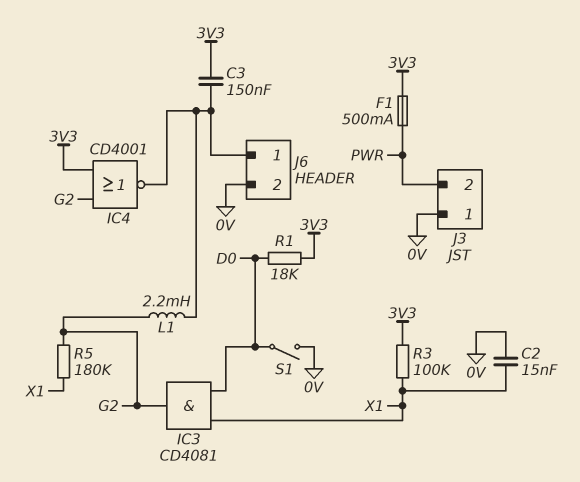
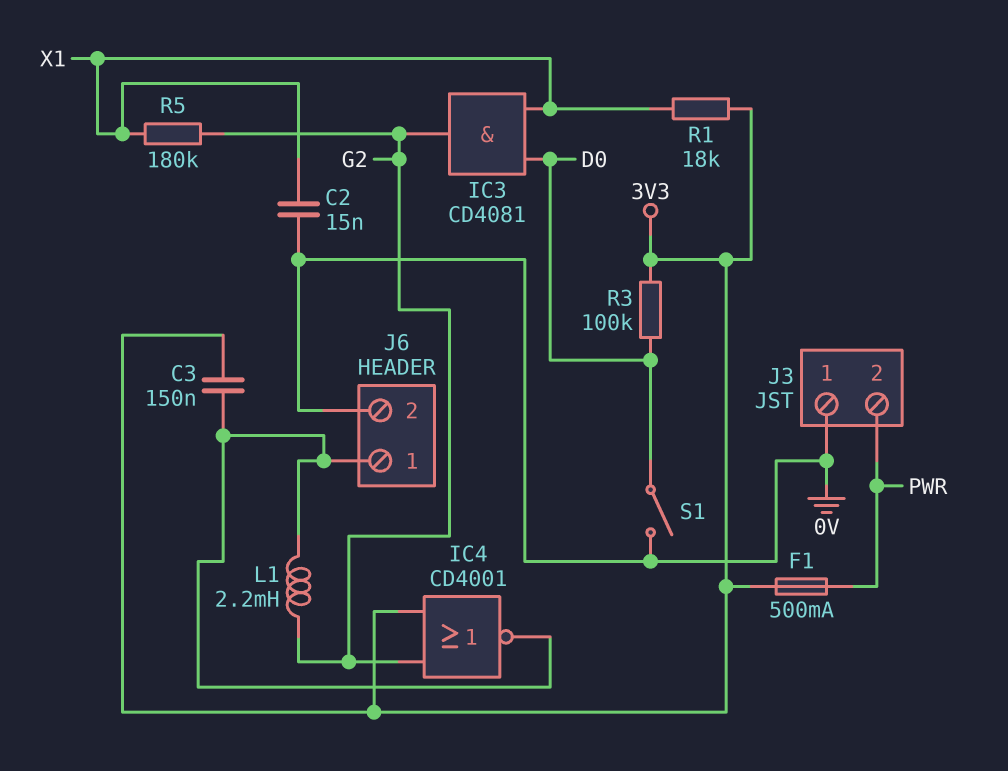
R1: 18k (3V3, D0) -> 18k (3V3, X1)
R3: 100k (3V3, X1) -> 100k (3V3, D0)

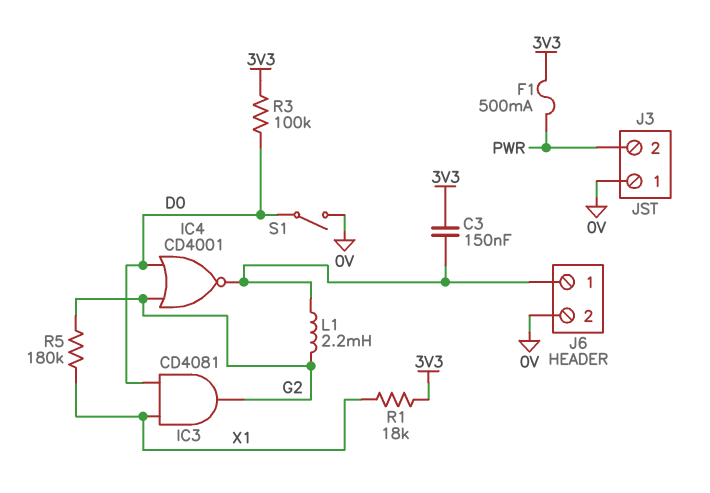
C2: 15nF (0V, X1) -> none
IC4: NOR CD4001 (in 3V3, in G2, out J6/1) -> NOR CD4001 (in D0, in G2, out J6/1)

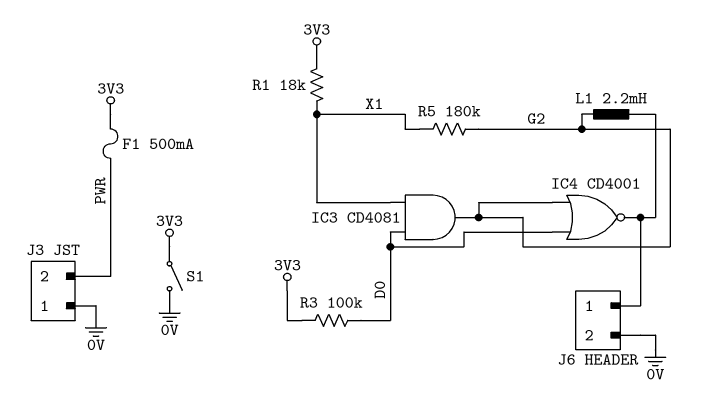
C3: 150nF (3V3, J6/1) -> none
S1: switch (0V, D0) -> switch (0V, 3V3)

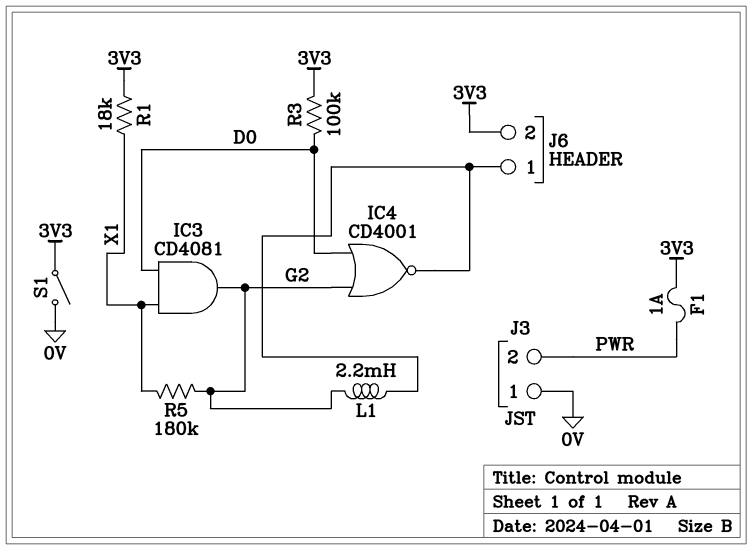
F1: 500mA (3V3, PWR) -> 1A (3V3, PWR)
J6 pin 2: 0V -> 3V3

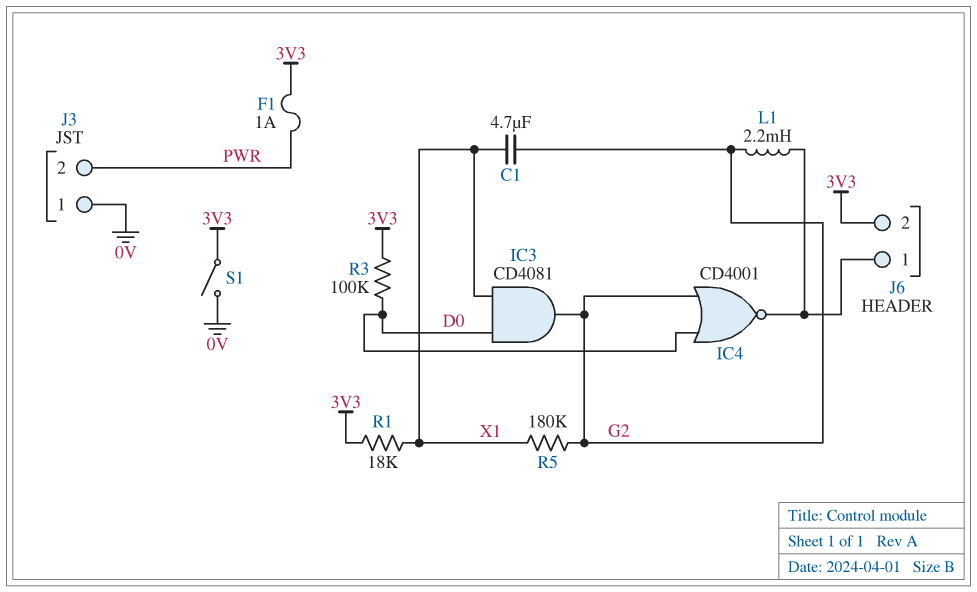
C1: none -> 4.7uF (G2, X1)

